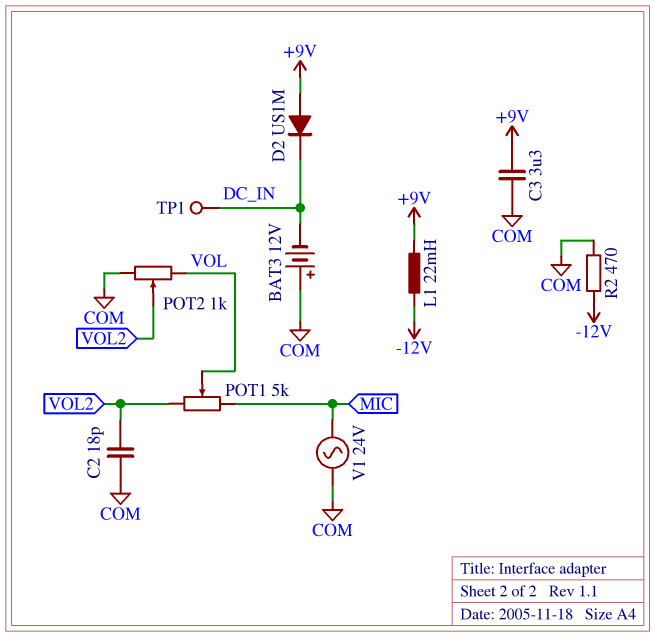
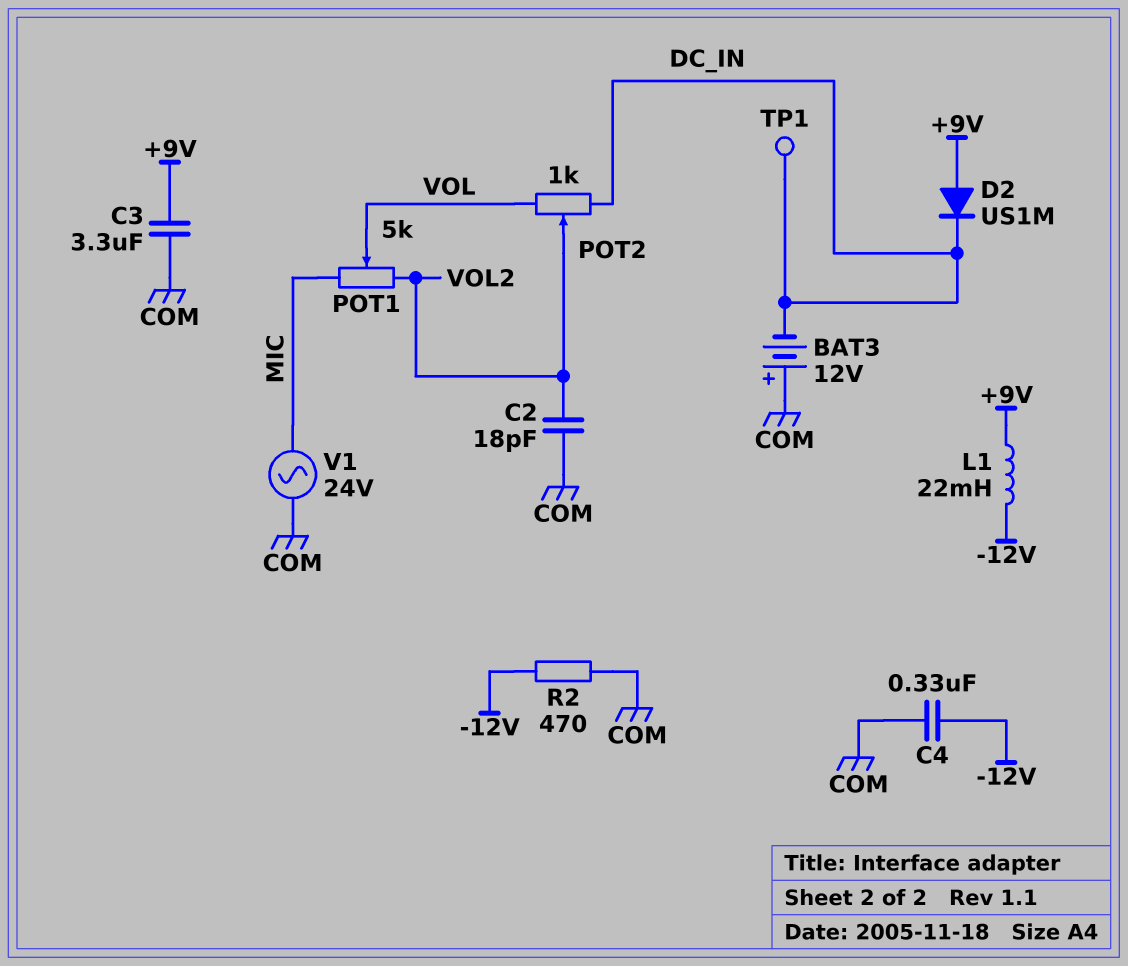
C4: none -> 330nF (-12V, COM)
POT2: 1k (COM, VOL, wiper VOL2) -> 1k (DC_IN, VOL, wiper VOL2)

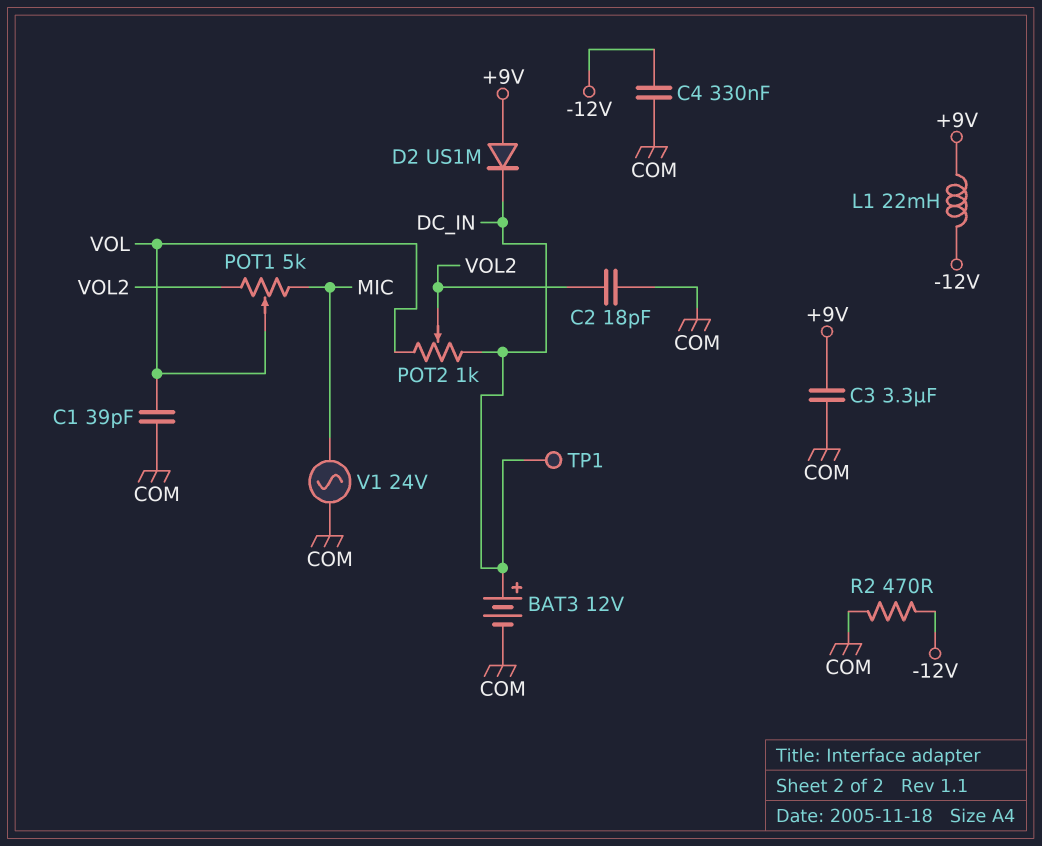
BAT3: 12V (plus COM, minus DC_IN) -> 12V (plus DC_IN, minus COM)
C1: none -> 39pF (COM, VOL)

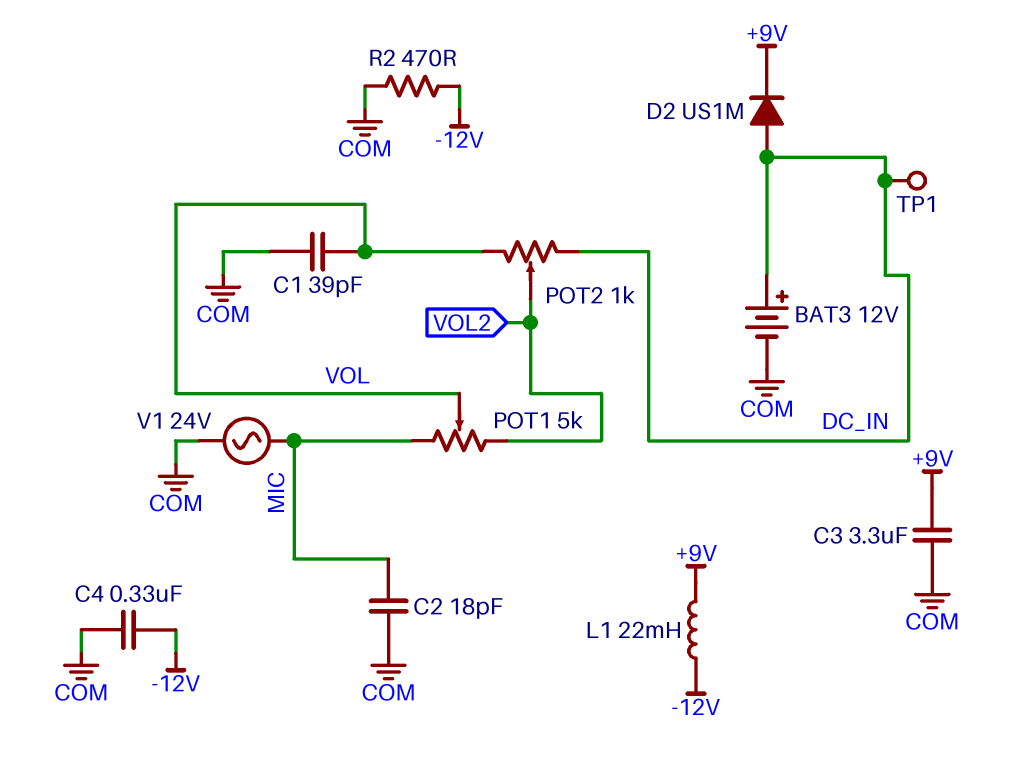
C2: 18pF (COM, VOL2) -> 18pF (COM, MIC)
D2: diode US1M (A +9V, K DC_IN) -> diode US1M (A DC_IN, K +9V)

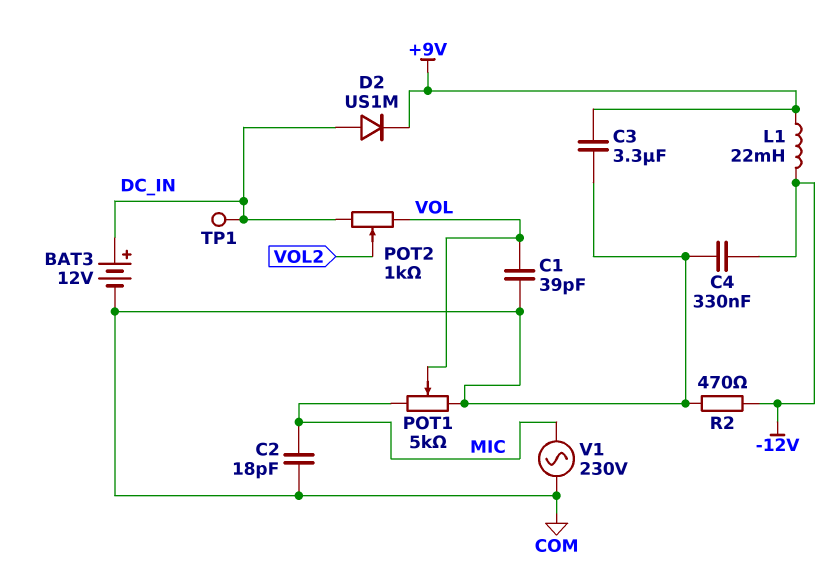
POT1: 5k (MIC, VOL2, wiper VOL) -> 5k (COM, MIC, wiper VOL)
V1: AC 24V (COM, MIC) -> AC 230V (COM, MIC)

